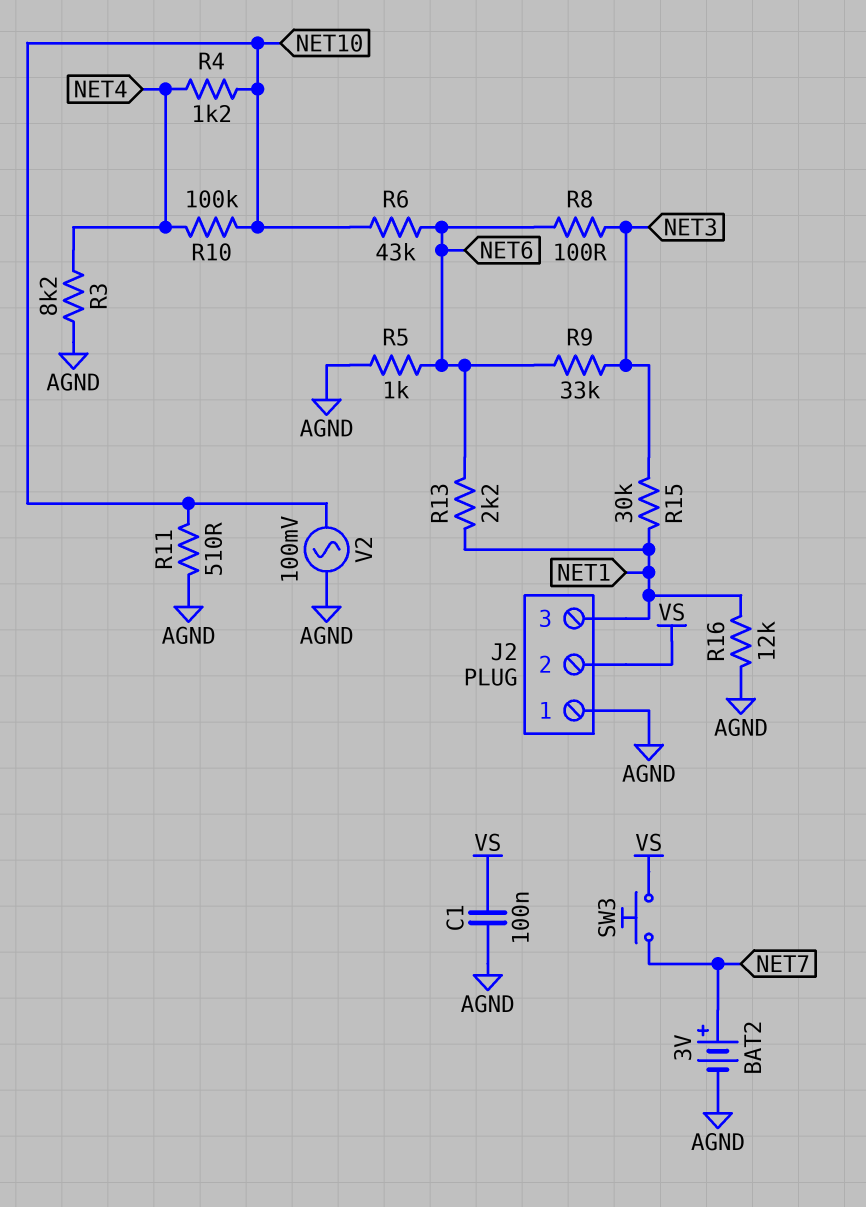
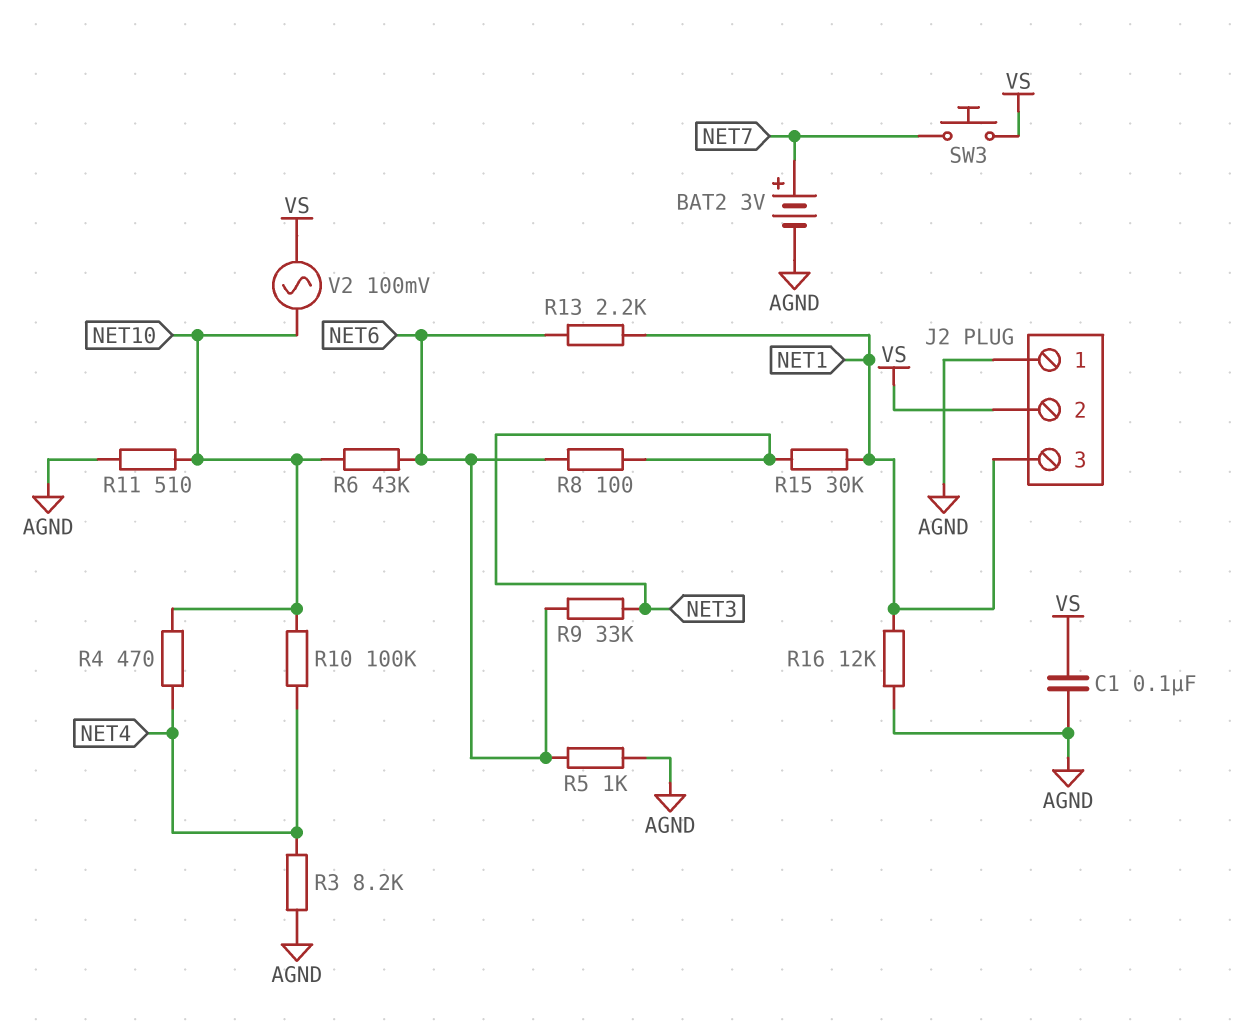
R4: 1.2k (NET4, NET10) -> 470 (NET4, NET10)
V2: AC 100mV (AGND, NET10) -> AC 100mV (NET10, VS)

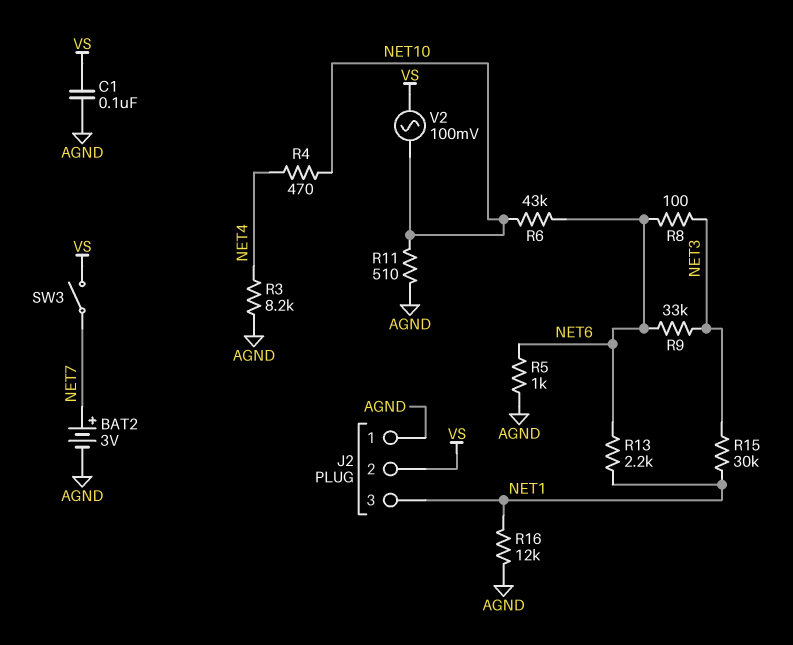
R10: 100k (NET4, NET10) -> none
SW3: button (NET7, VS) -> switch (NET7, VS)

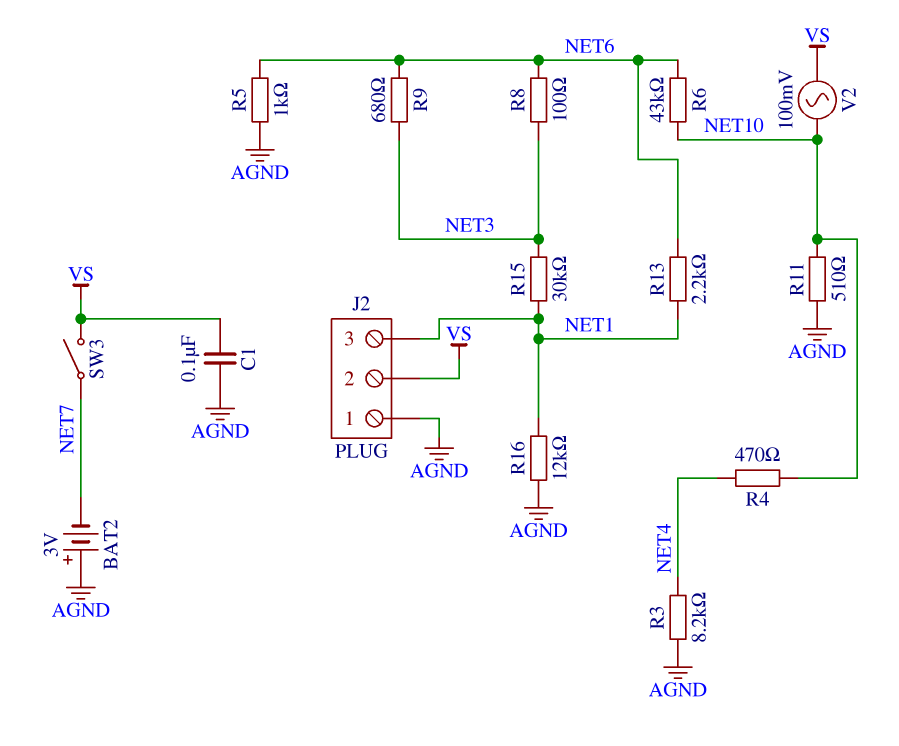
BAT2: 3V (plus NET7, minus AGND) -> 3V (plus AGND, minus NET7)
R9: 33k (NET3, NET6) -> 680 (NET3, NET6)

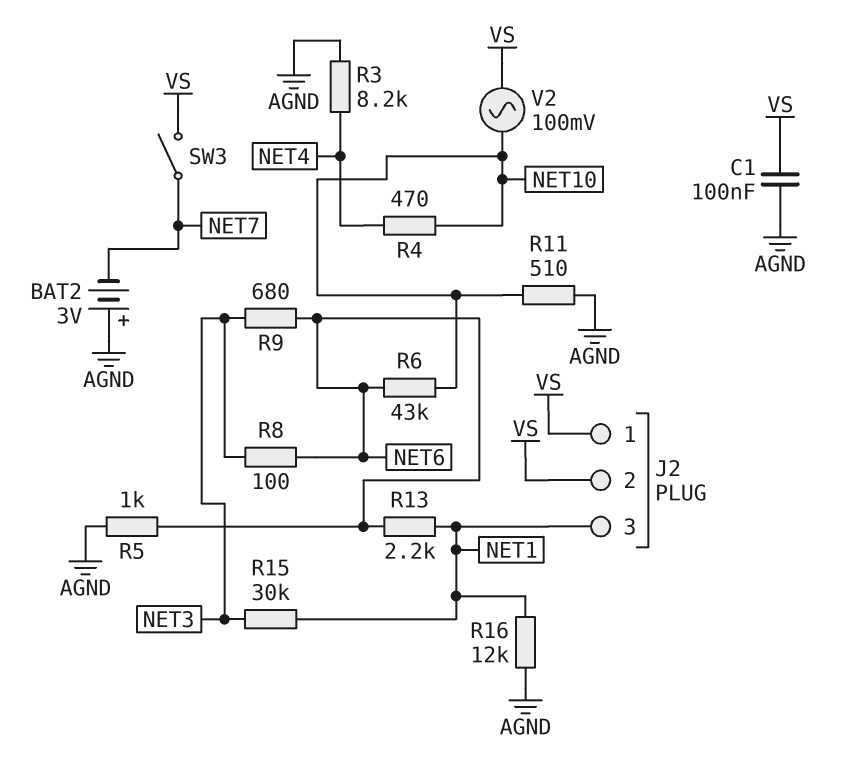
J2 pin 1: AGND -> VS

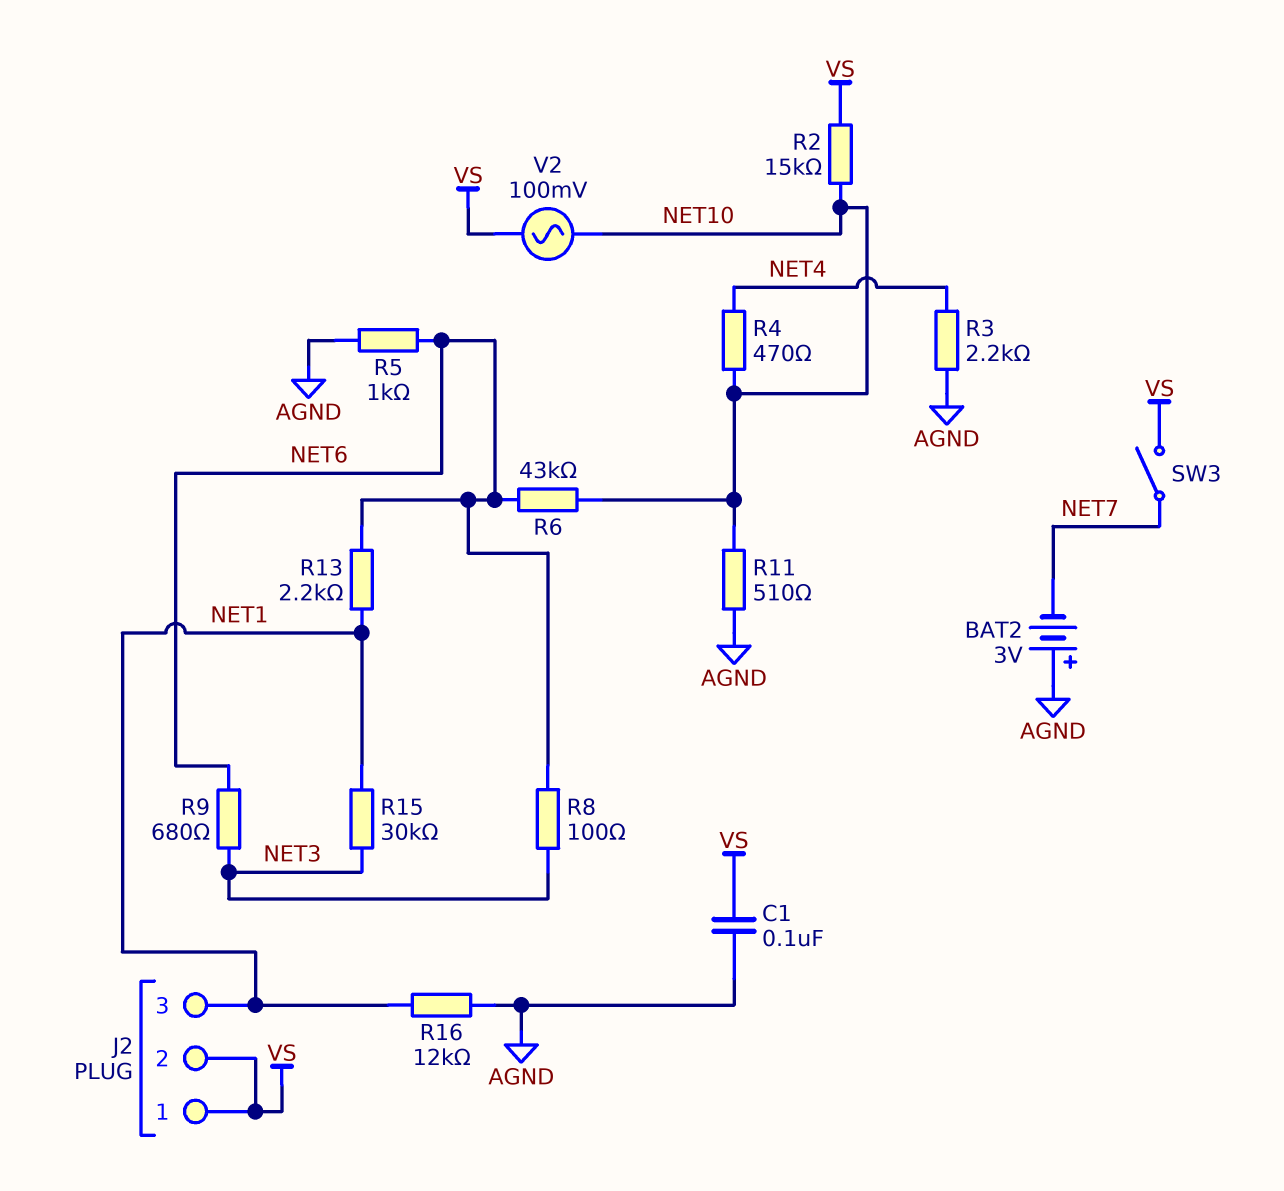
R2: none -> 15k (NET10, VS)
R3: 8.2k (AGND, NET4) -> 2.2k (AGND, NET4)

